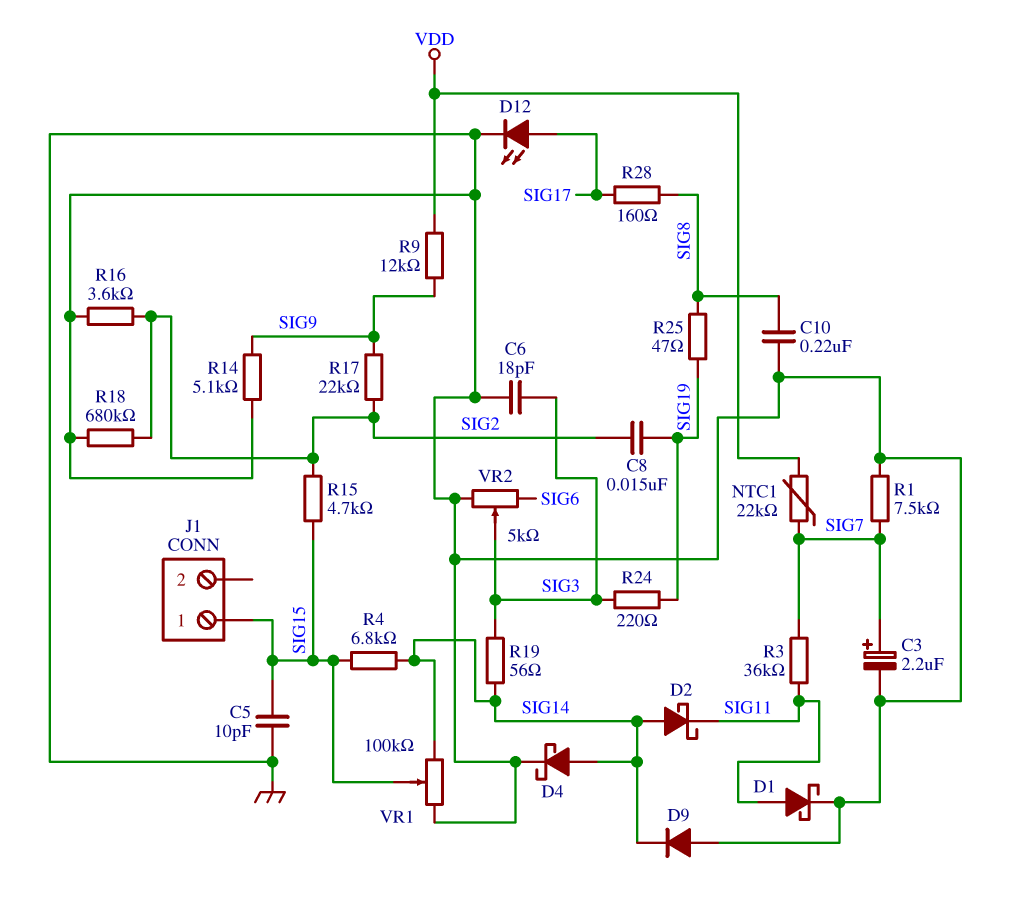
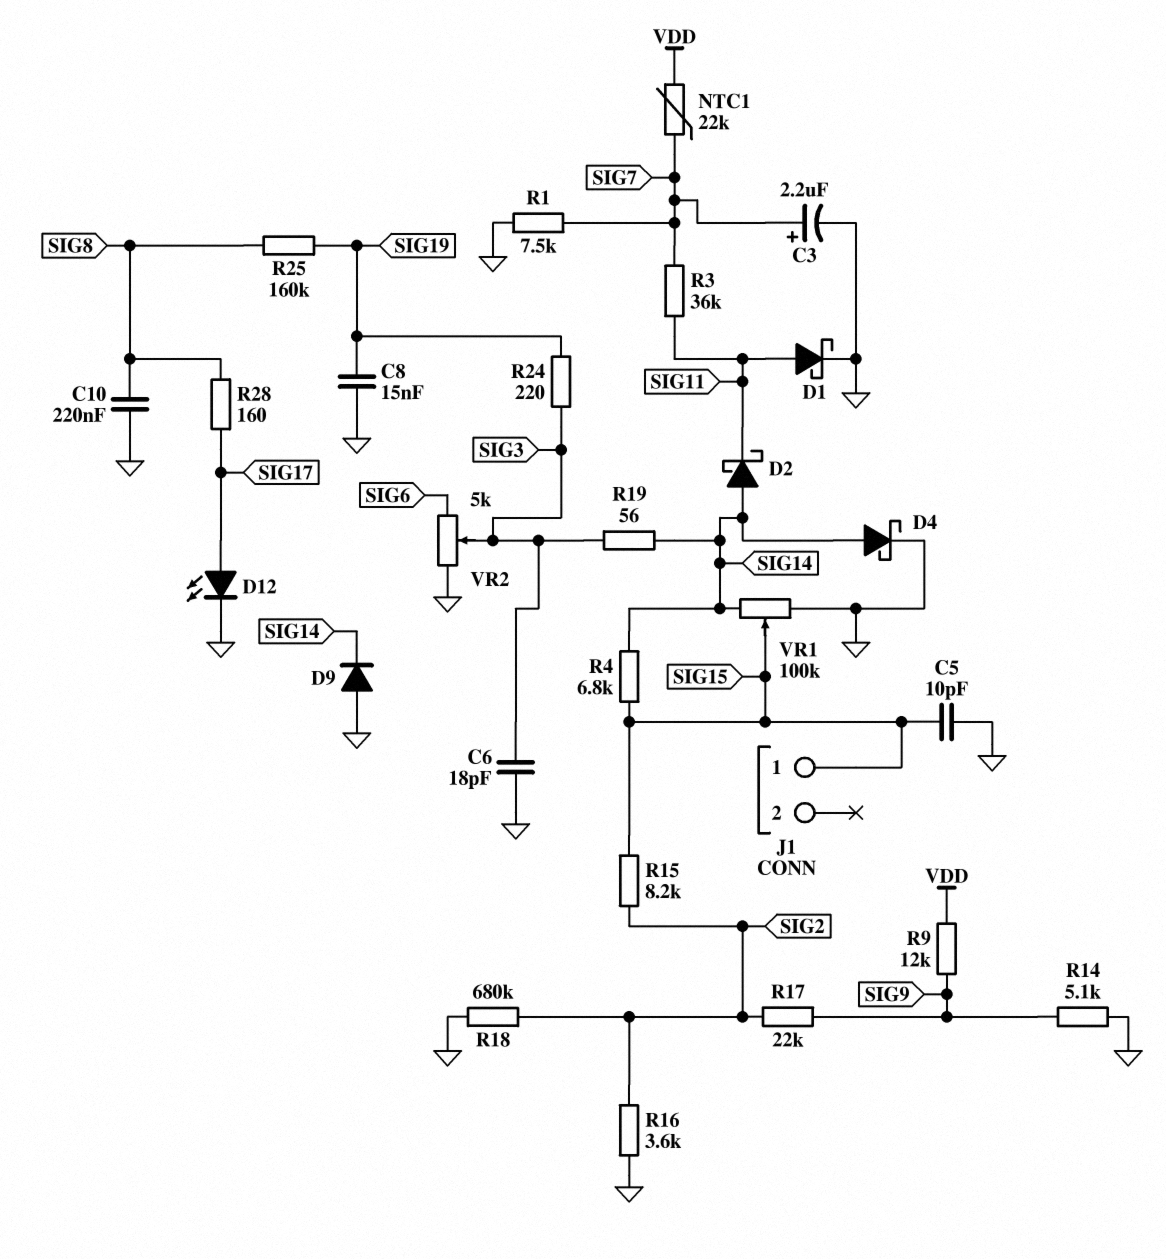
C8: 15nF (SIG2, SIG19) -> 15nF (GND, SIG19)
R15: 4.7k (SIG2, SIG15) -> 8.2k (SIG2, SIG15)
R25: 47 (SIG8, SIG19) -> 160k (SIG8, SIG19)

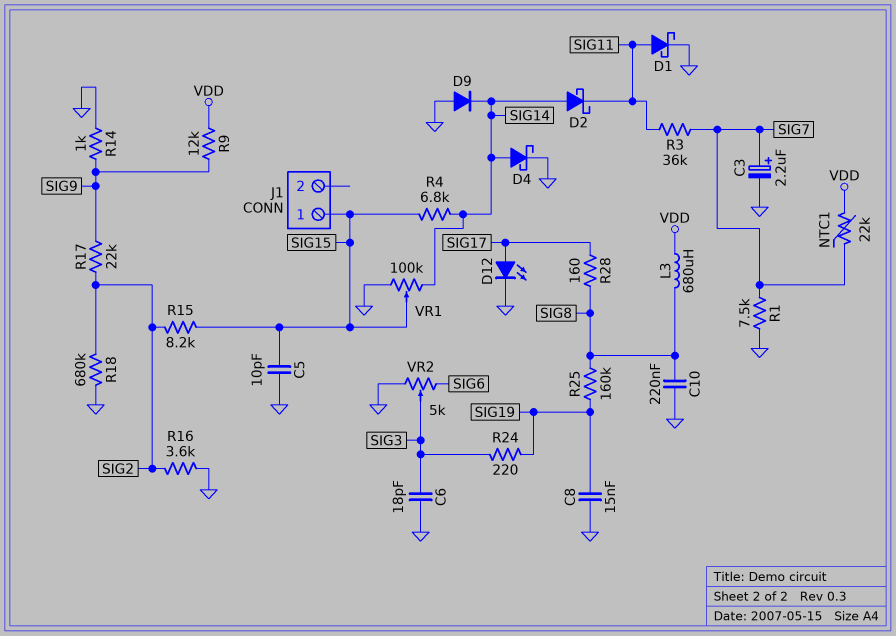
L3: none -> 680uH (SIG8, VDD)
R14: 5.1k (GND, SIG9) -> 1k (GND, SIG9)
R19: 56 (SIG3, SIG14) -> none

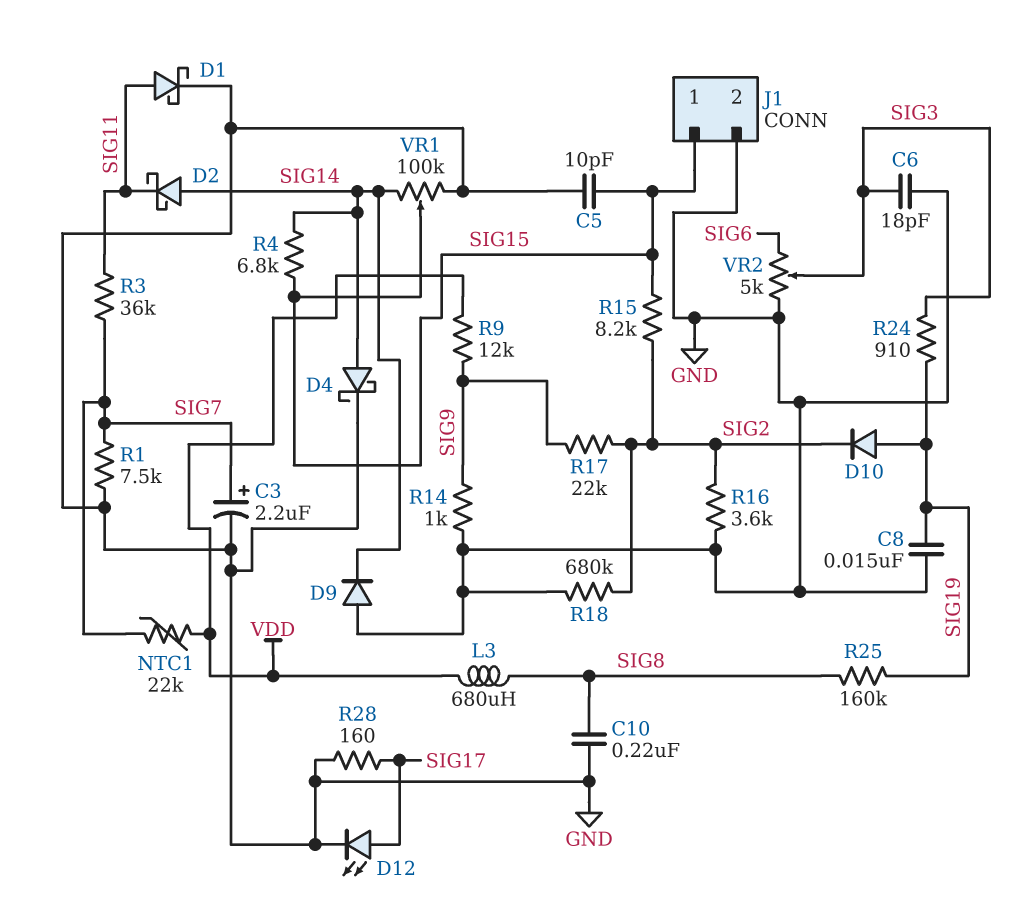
D10: none -> diode (A SIG19, K SIG2)
J1 pin 2: none -> GND
R24: 220 (SIG3, SIG19) -> 910 (SIG3, SIG19)
R28: 160 (SIG8, SIG17) -> 160 (GND, SIG17)

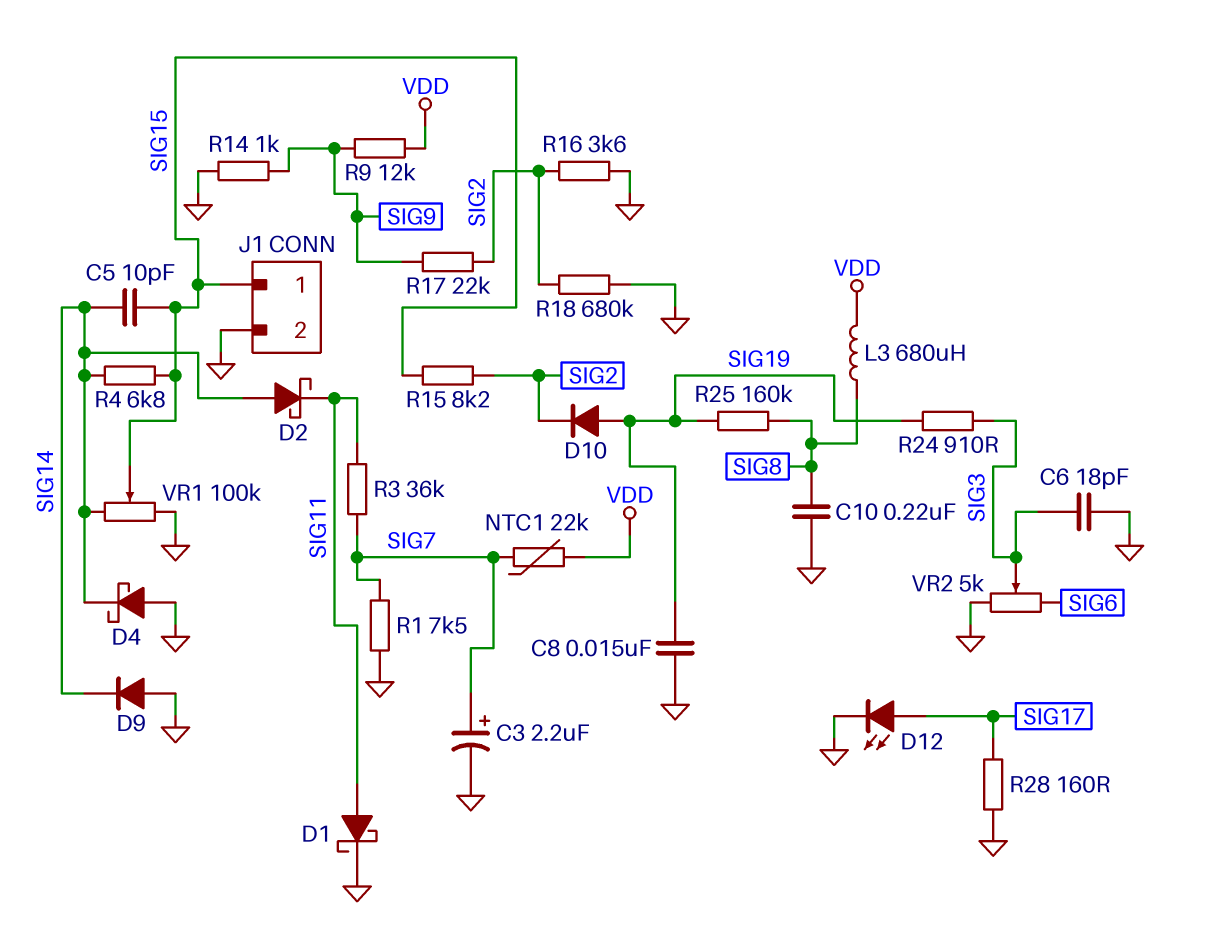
C5: 10pF (GND, SIG15) -> 10pF (SIG14, SIG15)
D4: schottky (A SIG14, K GND) -> schottky (A GND, K SIG14)

